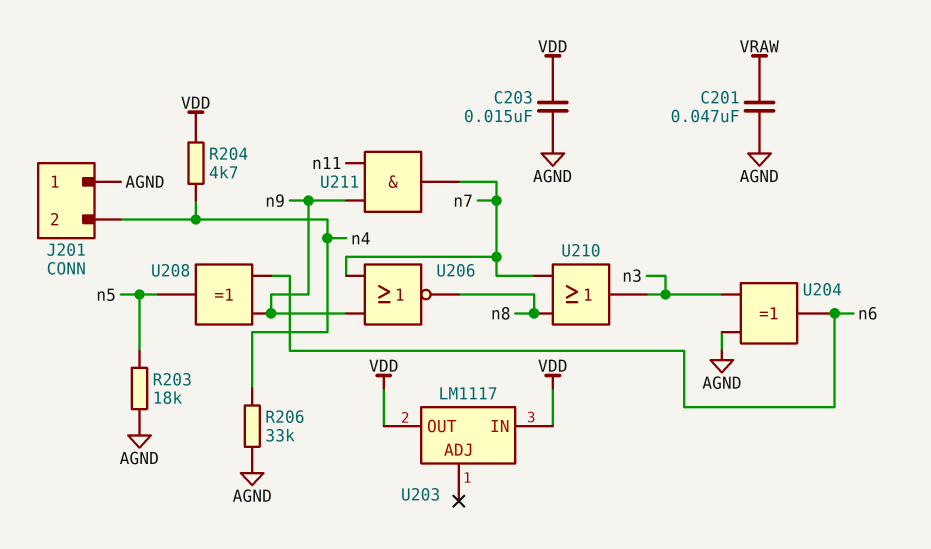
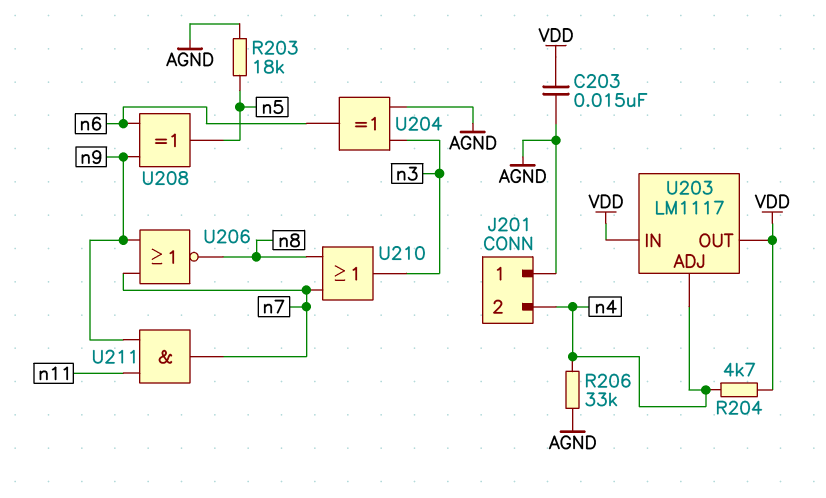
C201: 47nF (AGND, VRAW) -> none
U203 pin ADJ: none -> n4

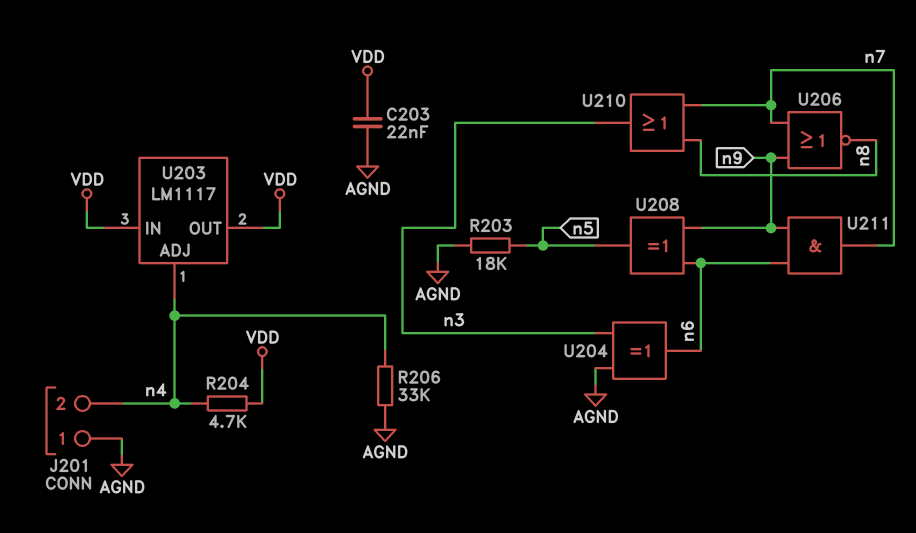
C203: 15nF (AGND, VDD) -> 22nF (AGND, VDD)
U211: AND (in n9, in n11, out n7) -> AND (in n6, in n9, out n7)

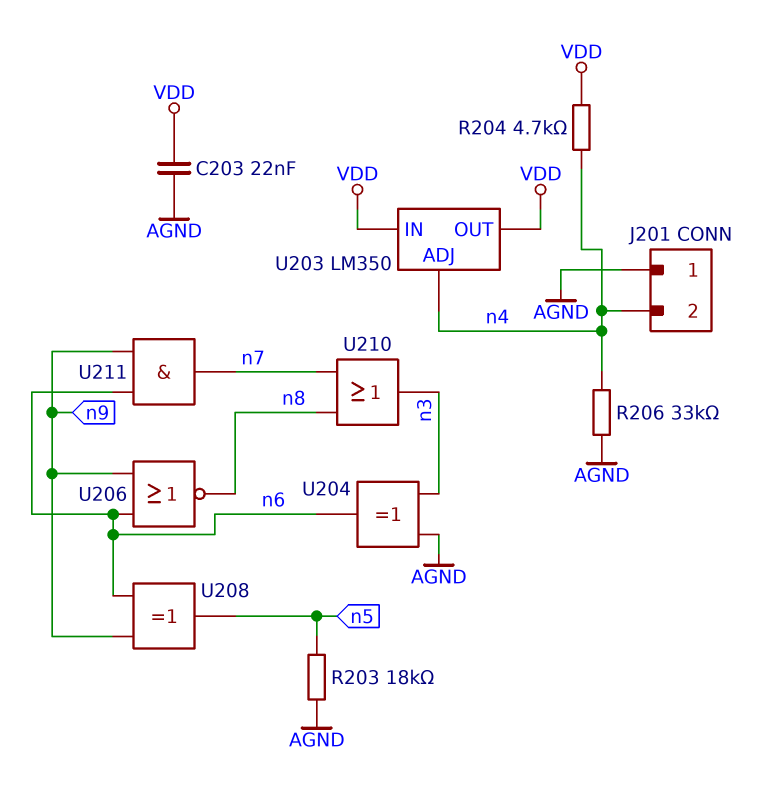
U203: LM1117 -> LM350
U206: NOR (in n7, in n9, out n8) -> NOR (in n6, in n9, out n8)

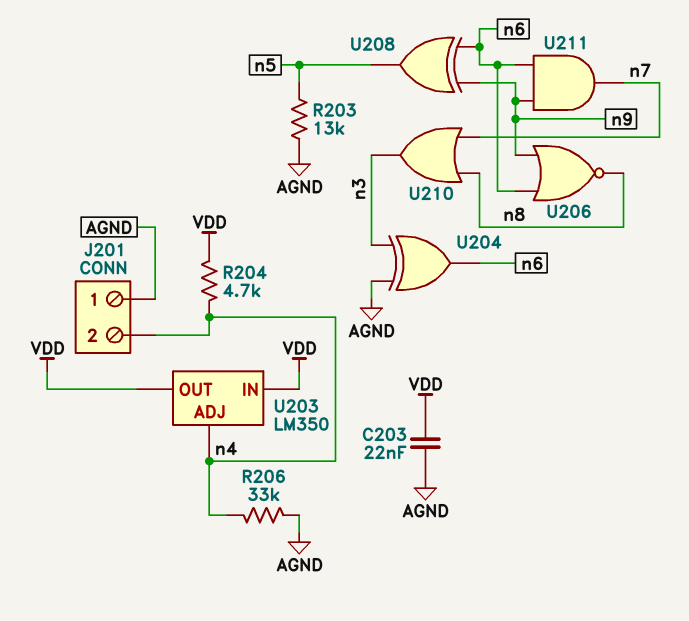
R203: 18k (AGND, n5) -> 13k (AGND, n5)

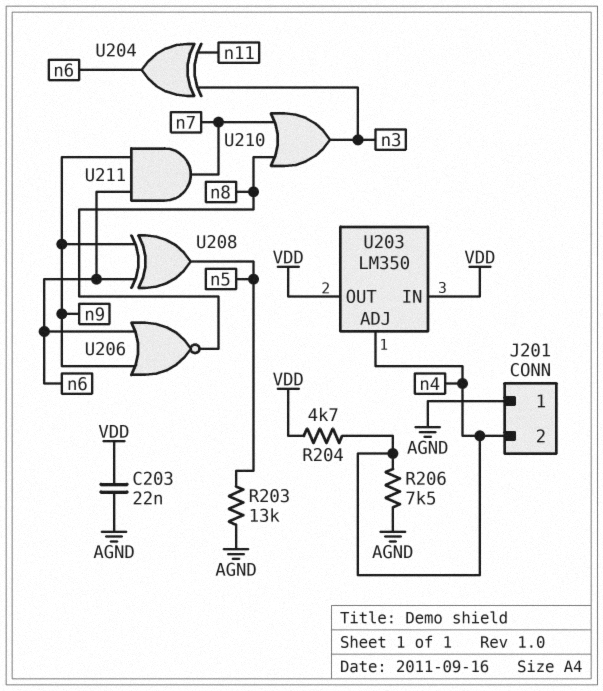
R206: 33k (AGND, n4) -> 7.5k (AGND, n4)
U204: XOR (in AGND, in n3, out n6) -> XOR (in n3, in n11, out n6)

